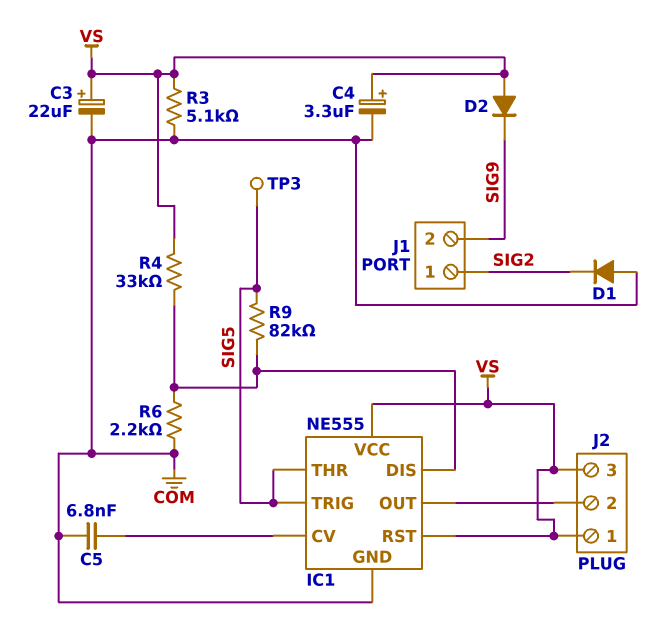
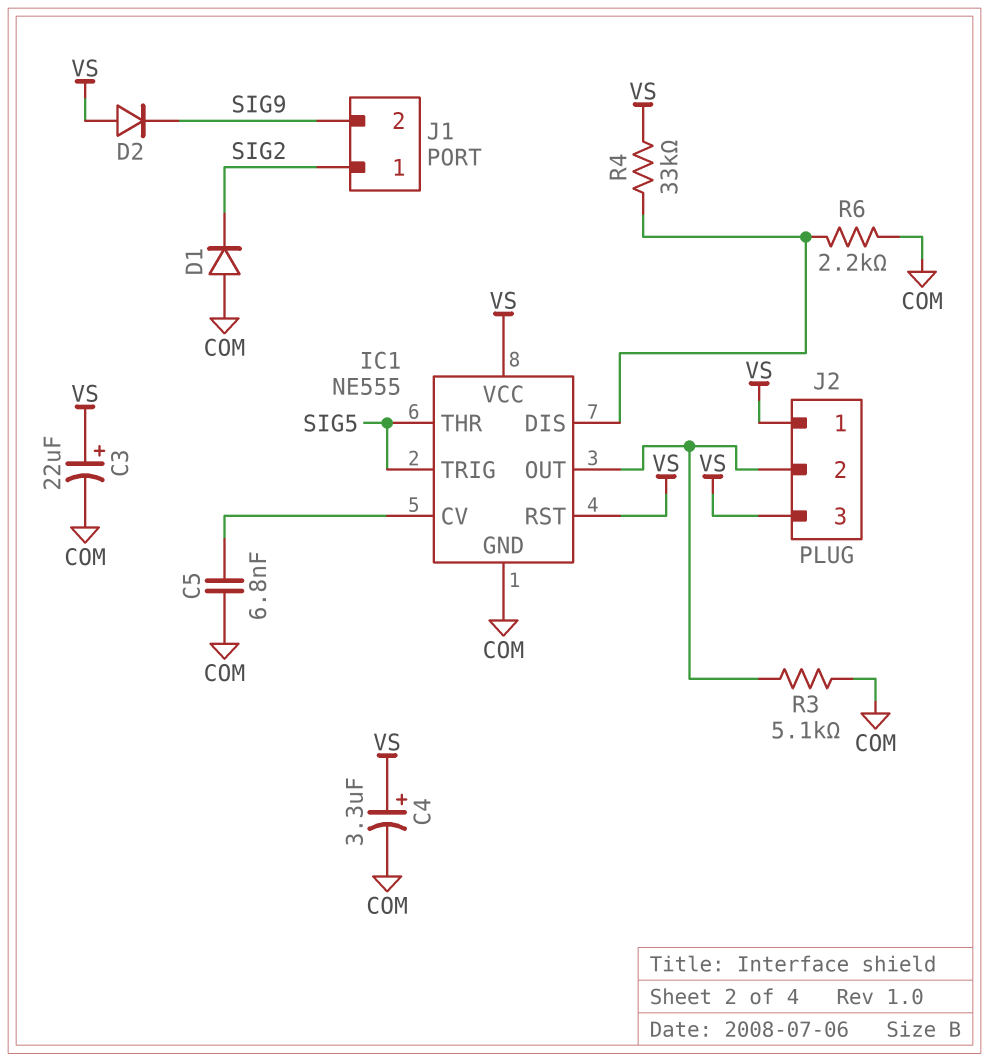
R3: 5.1k (COM, VS) -> 5.1k (COM, IC1/OUT)
R9: 82k (IC1/DIS, SIG5) -> none
TP3: test point (SIG5) -> none

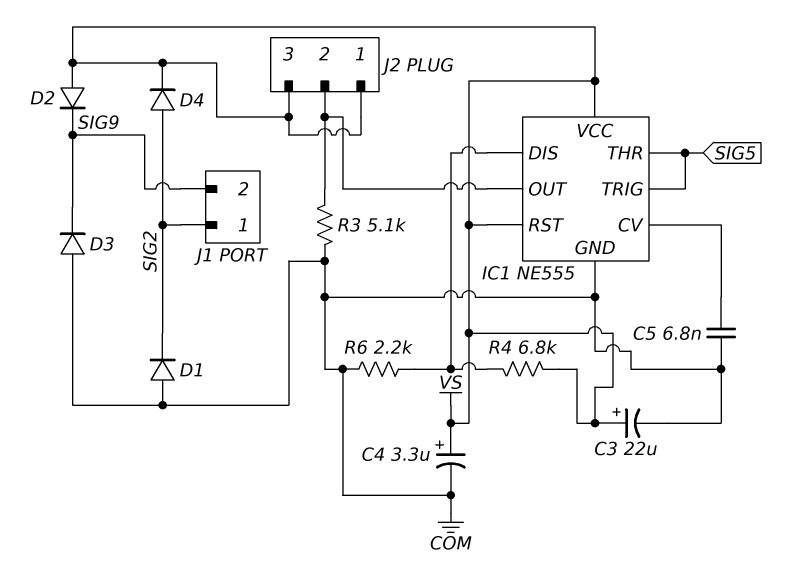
D3: none -> diode (A COM, K SIG9)
D4: none -> diode (A SIG2, K VS)
R4: 33k (IC1/DIS, VS) -> 6.8k (IC1/DIS, VS)

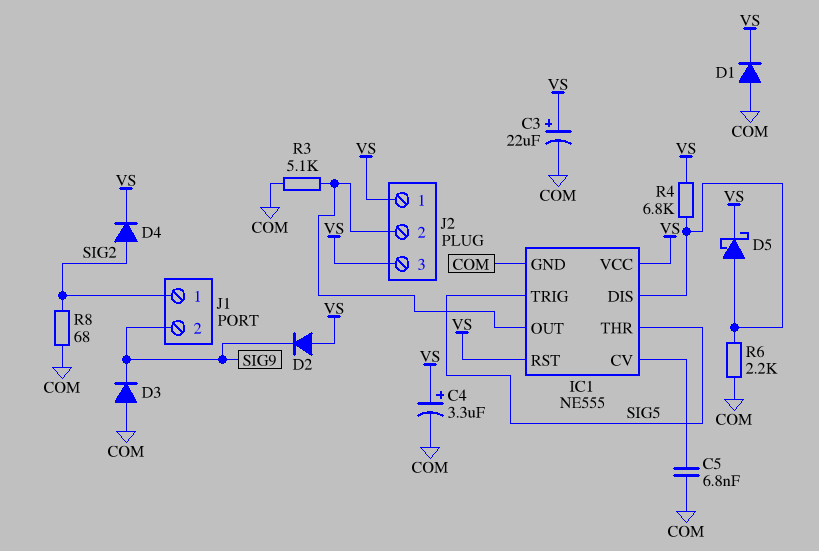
D1: diode (A COM, K SIG2) -> diode (A COM, K VS)
D5: none -> schottky (A IC1/DIS, K VS)
R8: none -> 68 (COM, SIG2)

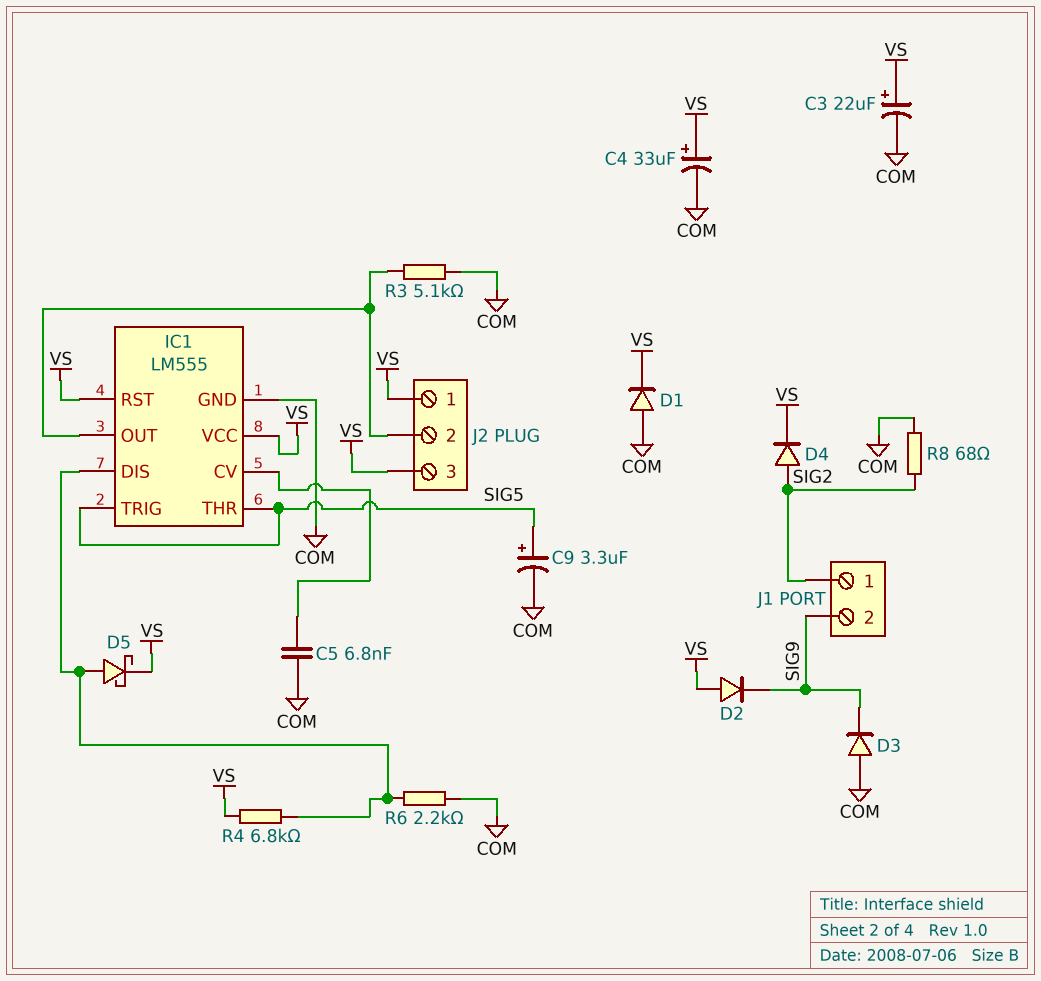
C4: 3.3uF (plus VS, minus COM) -> 33uF (plus VS, minus COM)
C9: none -> 3.3uF (plus SIG5, minus COM)
IC1: NE555 -> LM555

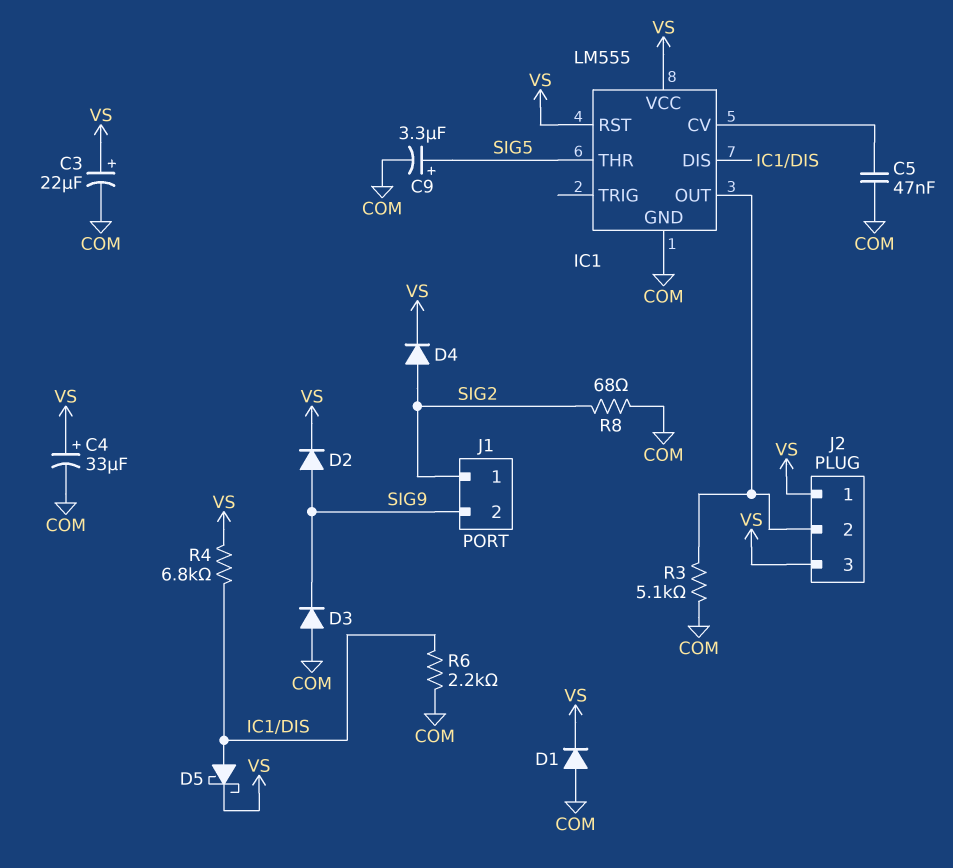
C5: 6.8nF (COM, IC1/CV) -> 47nF (COM, IC1/CV)
D2: diode (A VS, K SIG9) -> diode (A SIG9, K VS)
IC1 pin TRIG: SIG5 -> none

